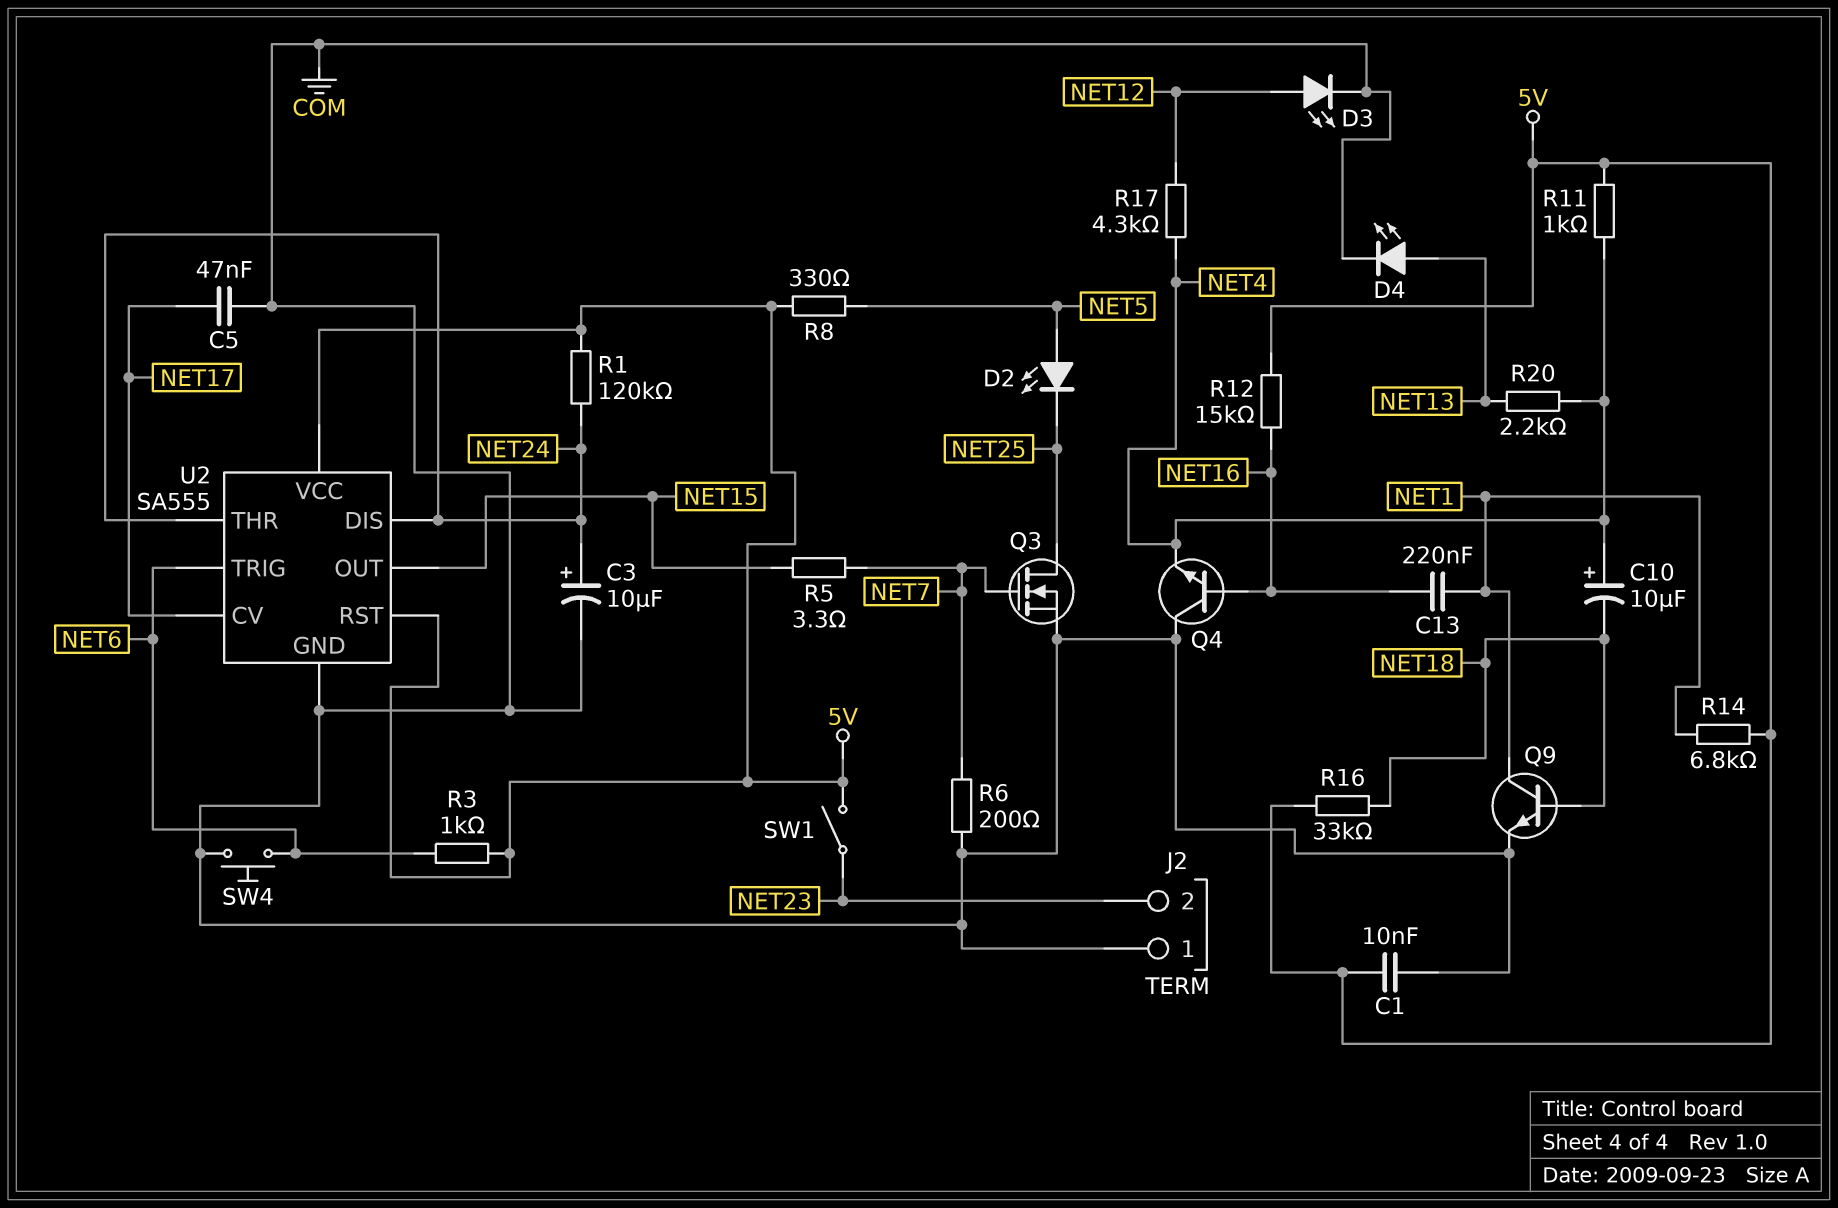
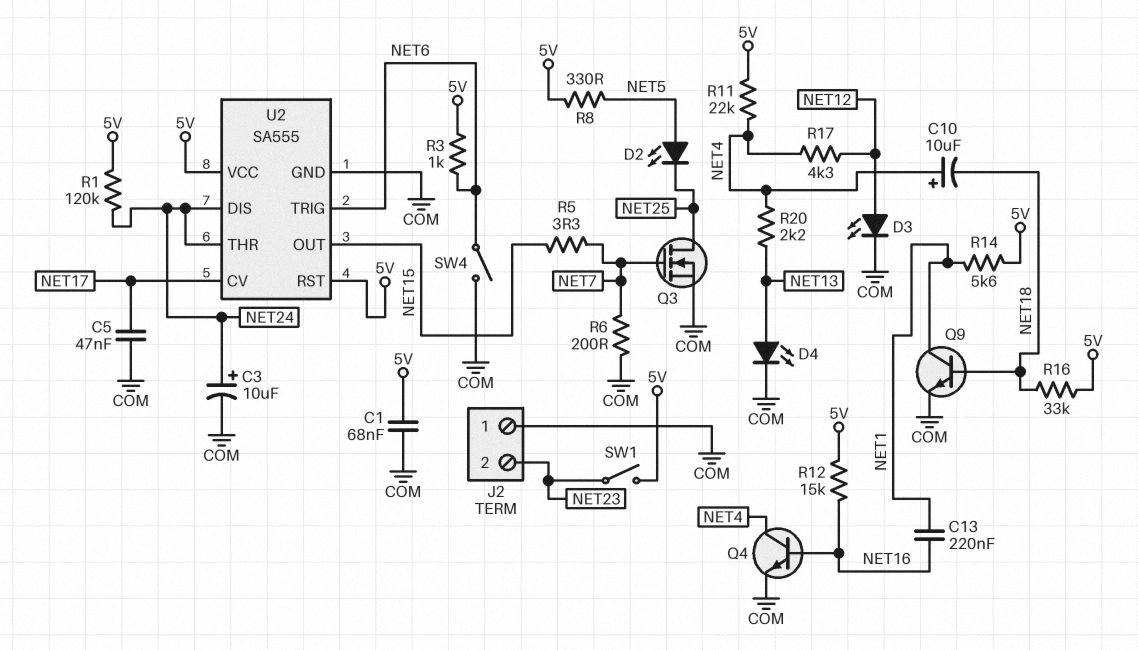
C1: 10nF (5V, COM) -> 68nF (5V, COM)
Q4: NPN (B NET16, C COM, E NET4) -> NPN (B NET16, C NET4, E COM)
R11: 1k (5V, NET4) -> 22k (5V, NET4)
R14: 6.8k (5V, NET1) -> 5.6k (5V, NET1)
SW4: button (COM, NET6) -> switch (COM, NET6)

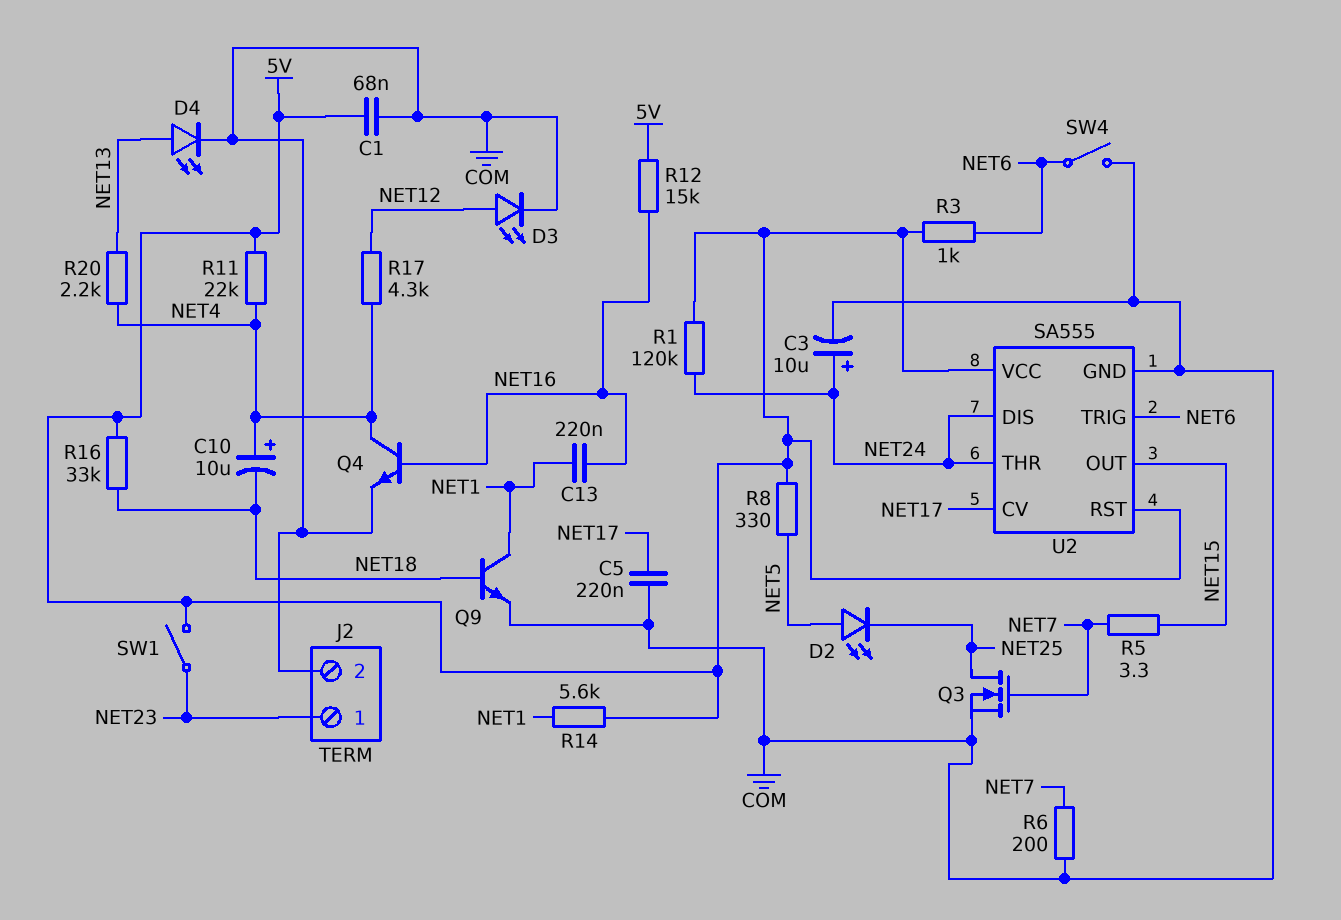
C5: 47nF (COM, NET17) -> 220nF (COM, NET17)
J2 pin 1: COM -> NET23
J2 pin 2: NET23 -> COM

